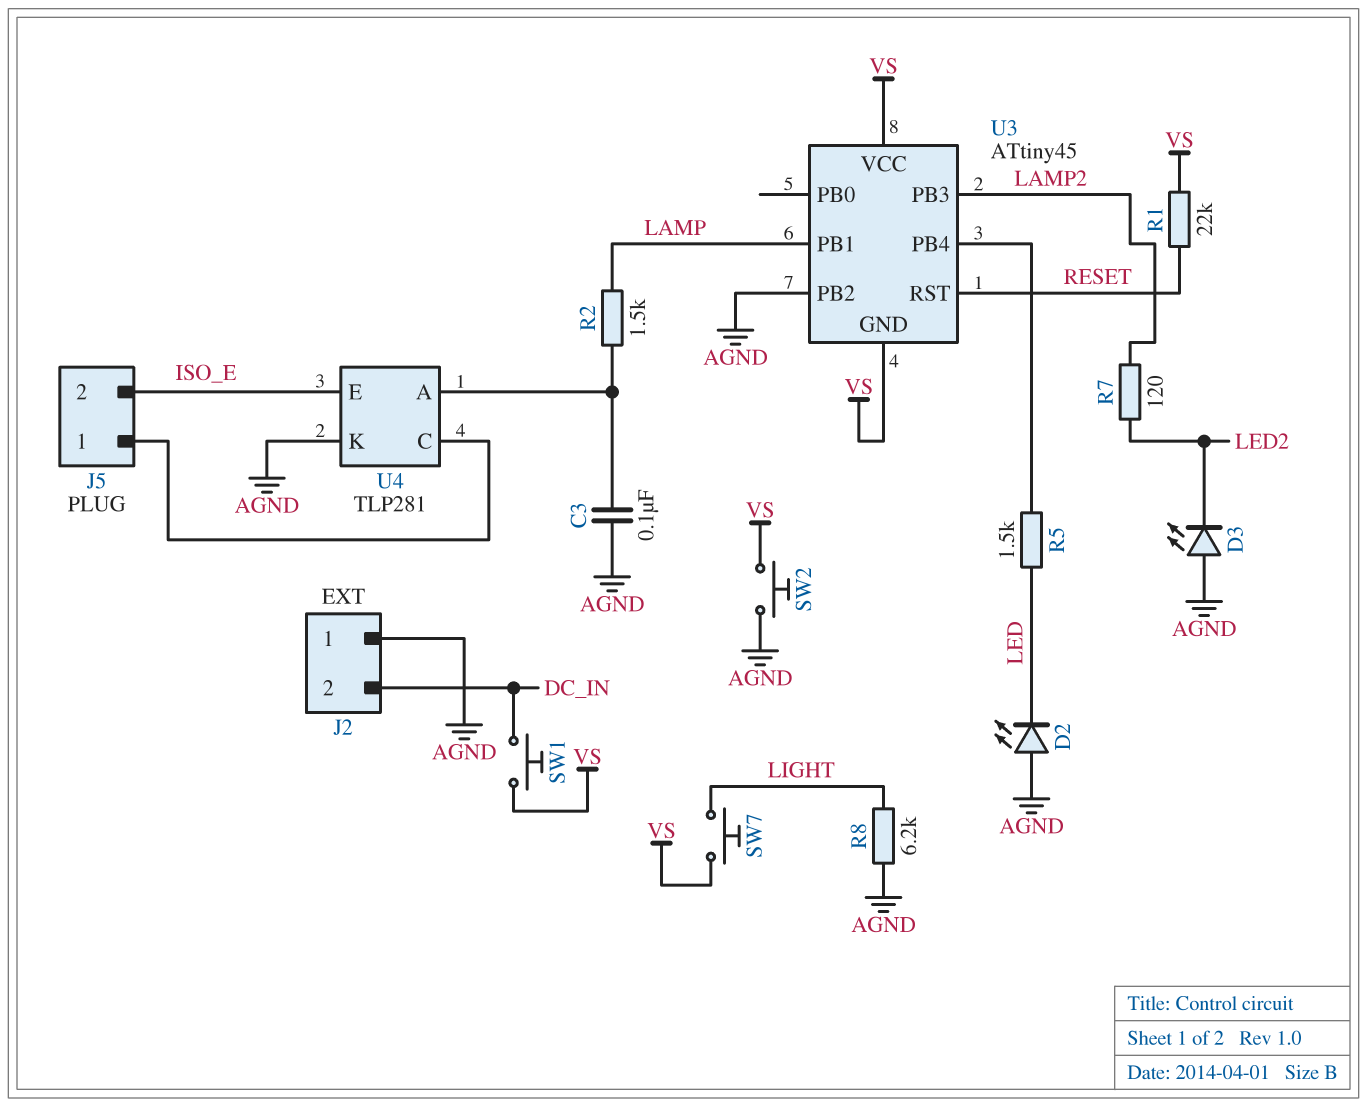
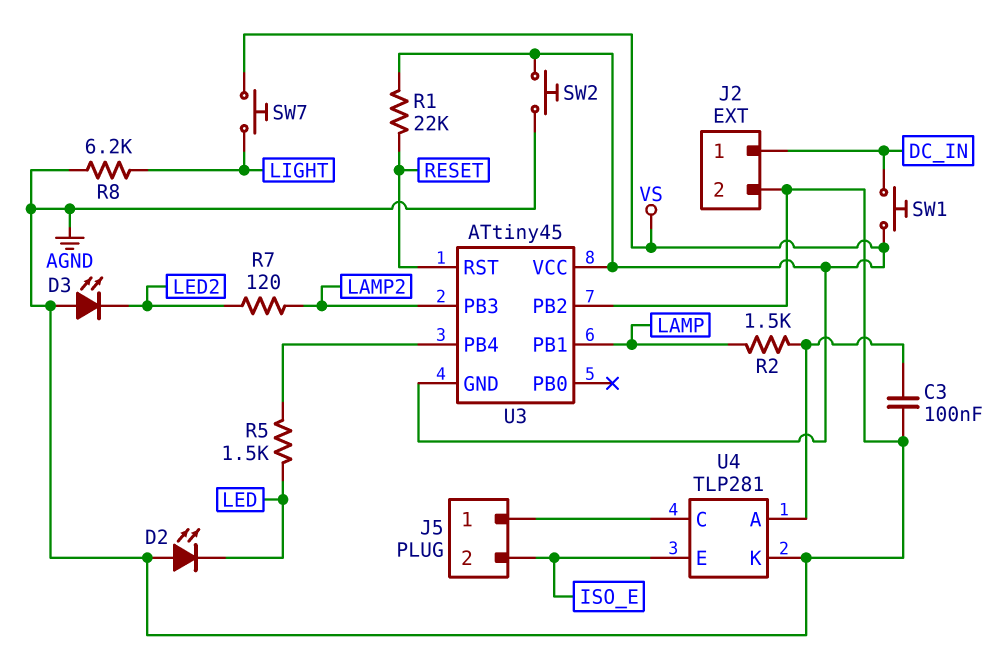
J2 pin 1: AGND -> DC_IN
J2 pin 2: DC_IN -> AGND

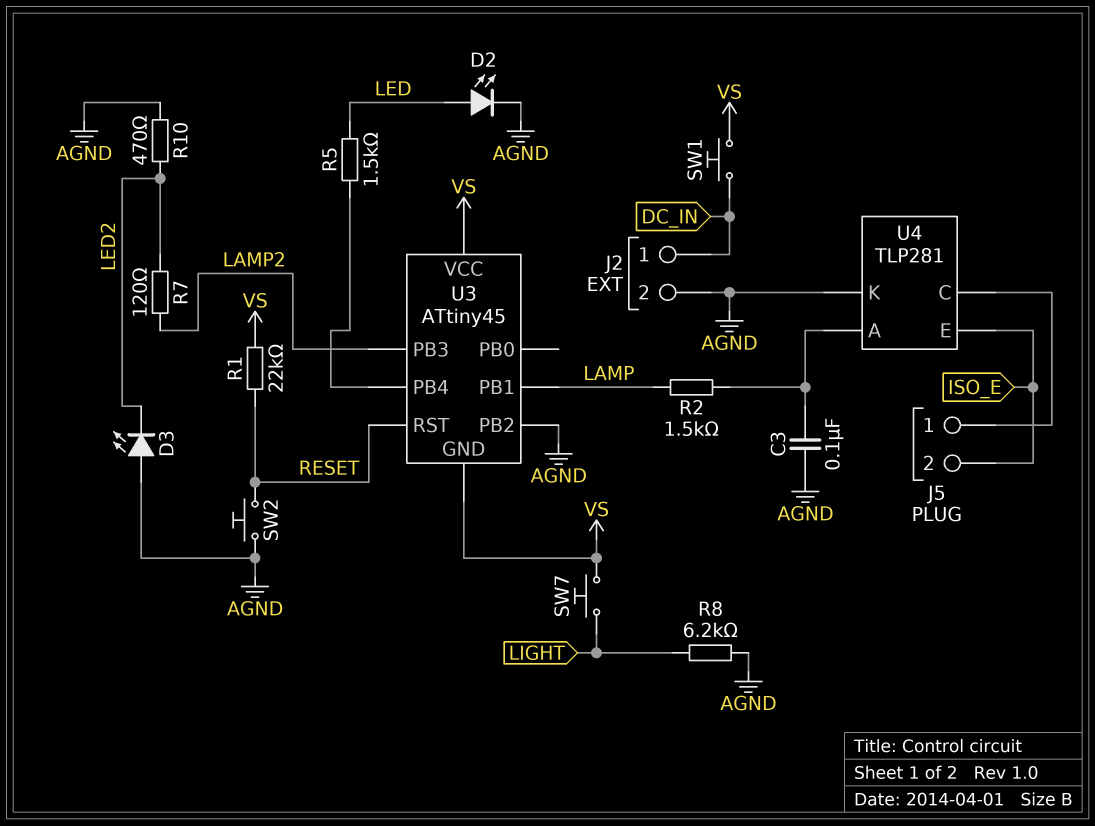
D2: LED (A AGND, K LED) -> LED (A LED, K AGND)
R10: none -> 470 (AGND, LED2)
SW2: button (AGND, VS) -> button (AGND, RESET)

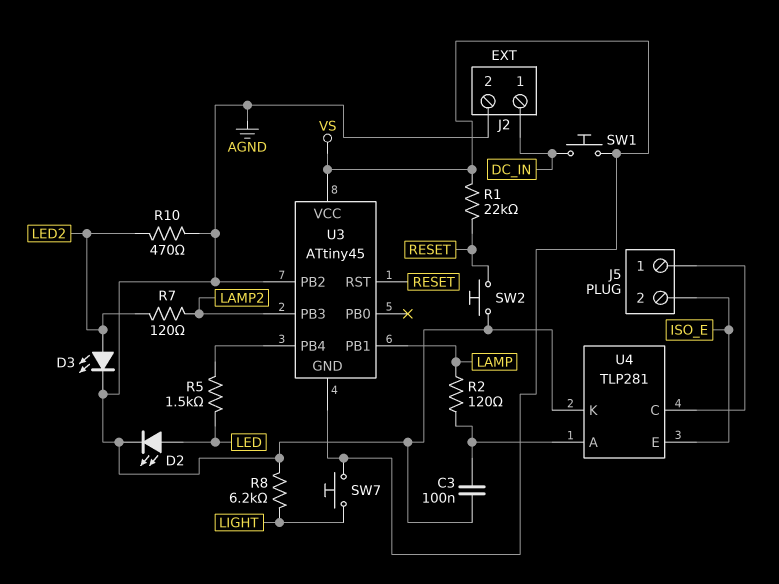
D3: LED (A AGND, K LED2) -> LED (A LED2, K AGND)
R2: 1.5k (LAMP, U4/A) -> 120 (LAMP, U4/A)

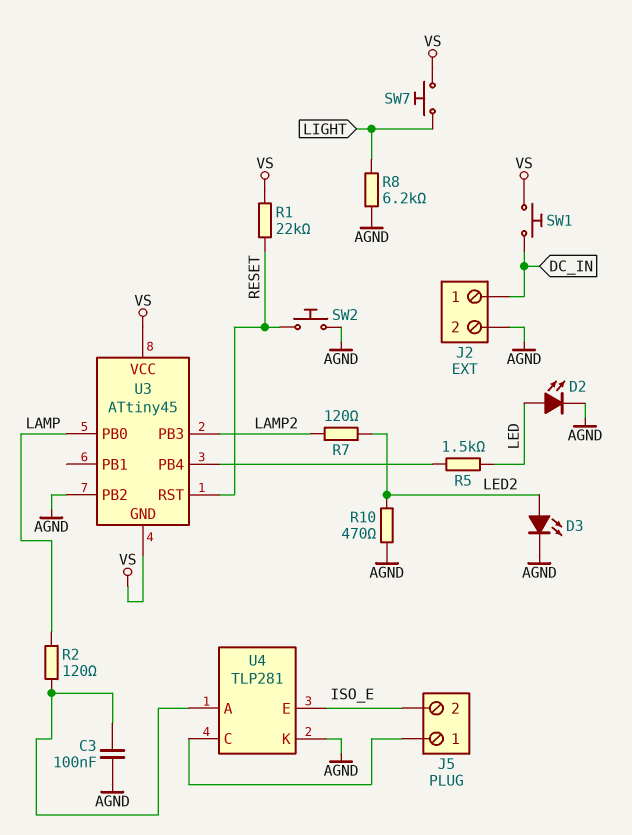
U3 pin PB0: none -> LAMP
U3 pin PB1: LAMP -> none

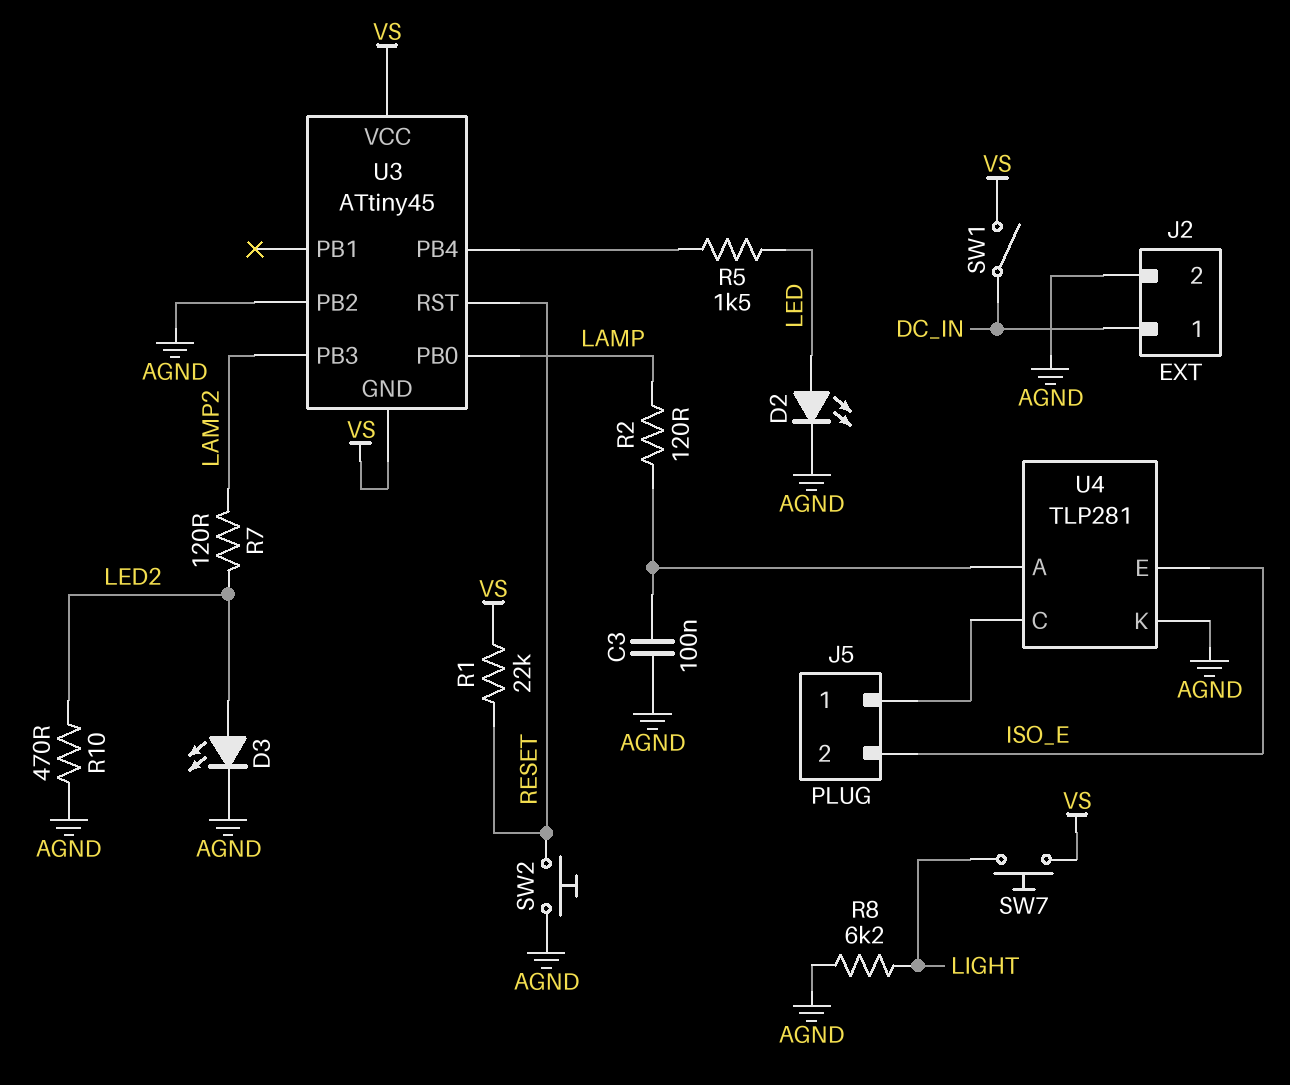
SW1: button (DC_IN, VS) -> switch (DC_IN, VS)

